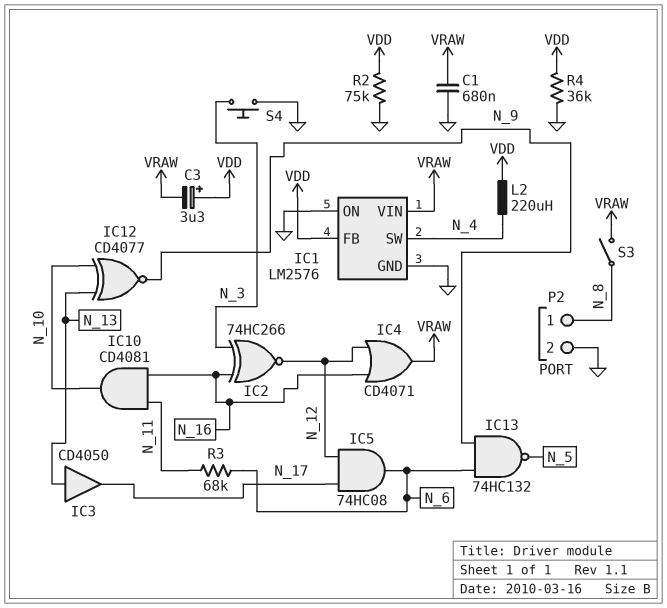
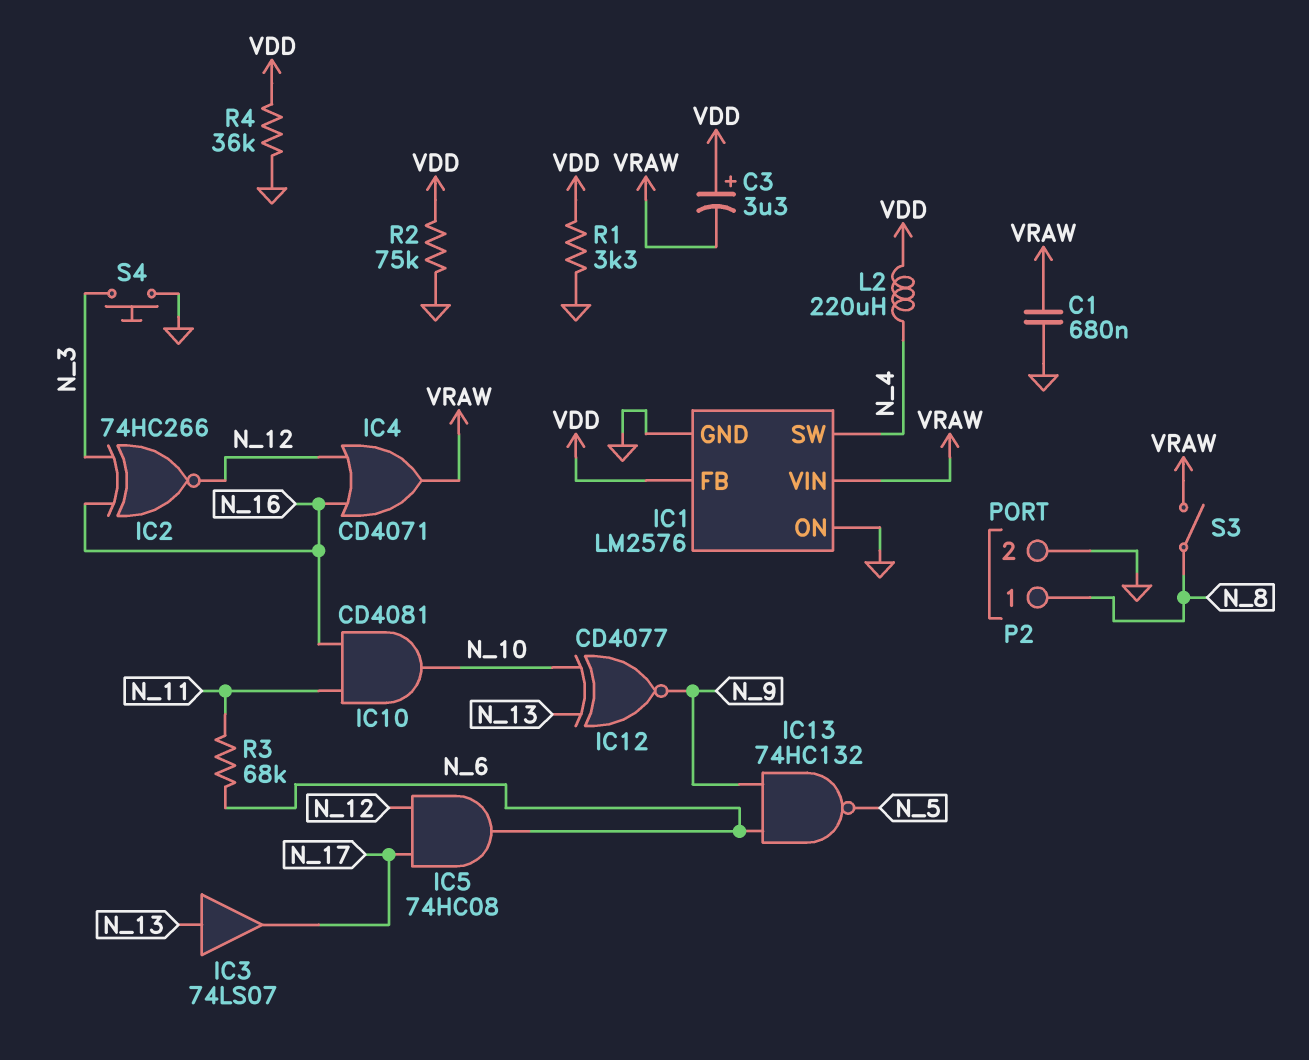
IC3: buffer CD4050 (in N_13, out N_17) -> buffer 74LS07 (in N_13, out N_17)
R1: none -> 3.3k (GND, VDD)

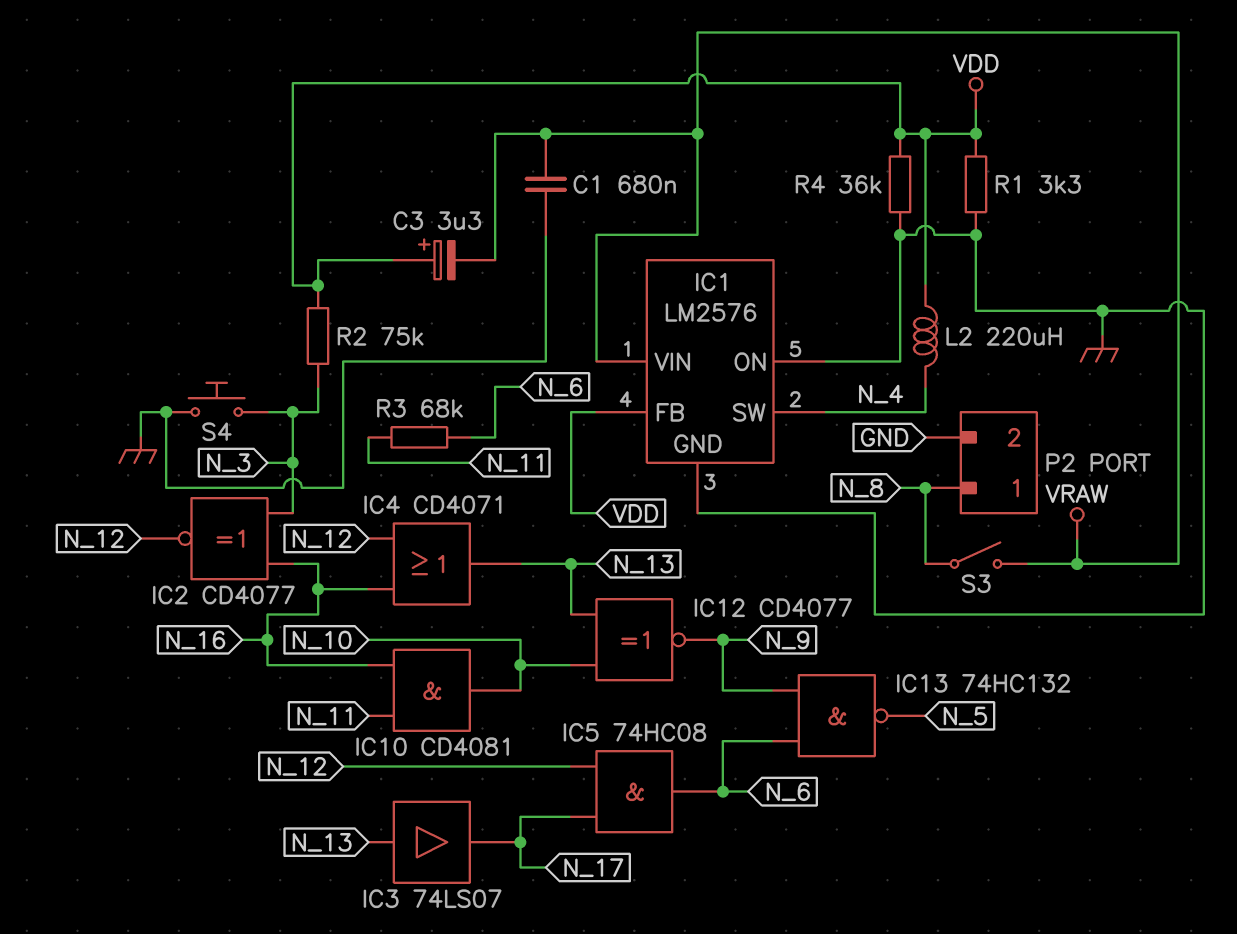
IC2: XNOR 74HC266 (in N_3, in N_16, out N_12) -> XNOR CD4077 (in N_3, in N_16, out N_12)
IC4: OR CD4071 (in N_12, in N_16, out VRAW) -> OR CD4071 (in N_12, in N_16, out N_13)
R2: 75k (GND, VDD) -> 75k (N_3, VDD)

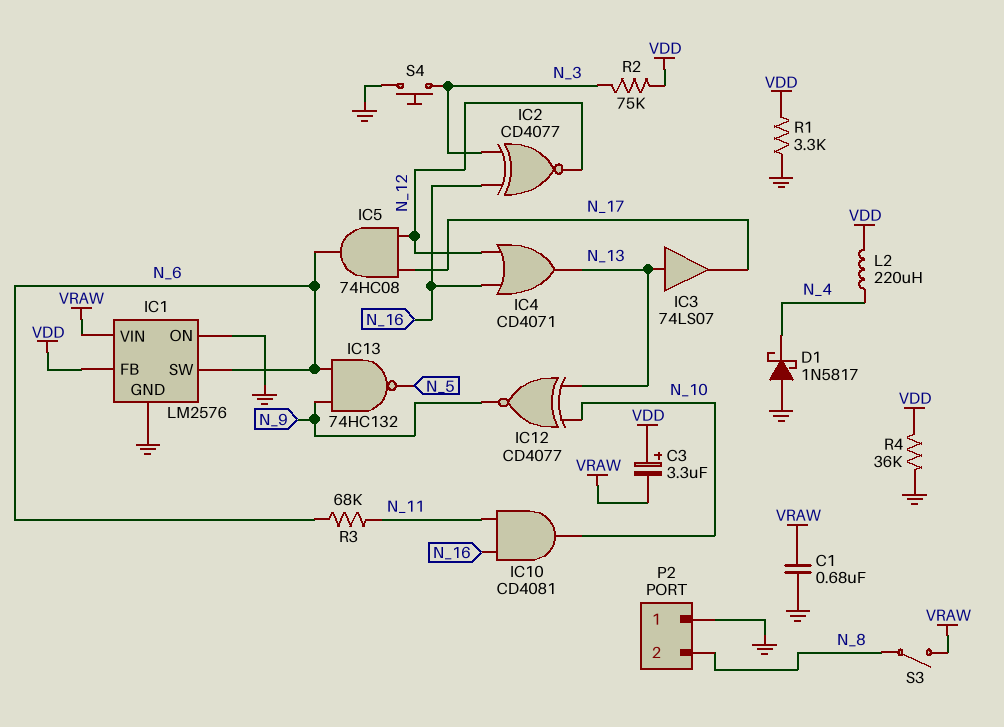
D1: none -> schottky 1N5817 (A GND, K N_4)
IC1 pin SW: N_4 -> N_6
P2 pin 1: N_8 -> GND
P2 pin 2: GND -> N_8

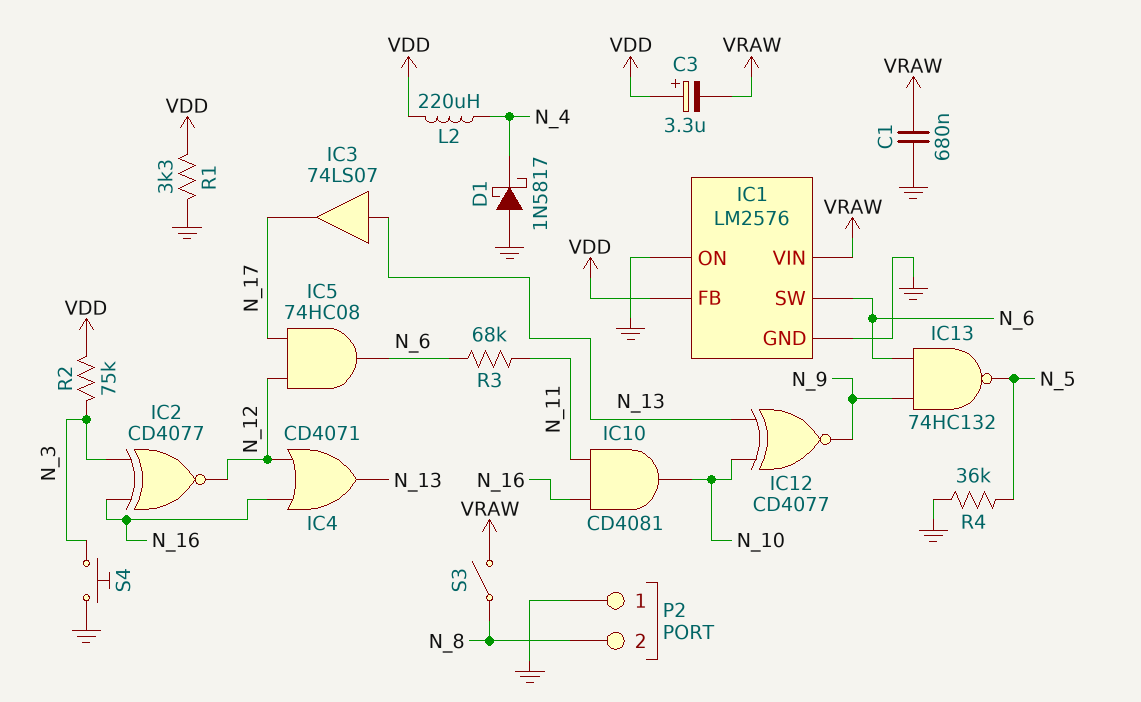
R4: 36k (GND, VDD) -> 36k (GND, N_5)

